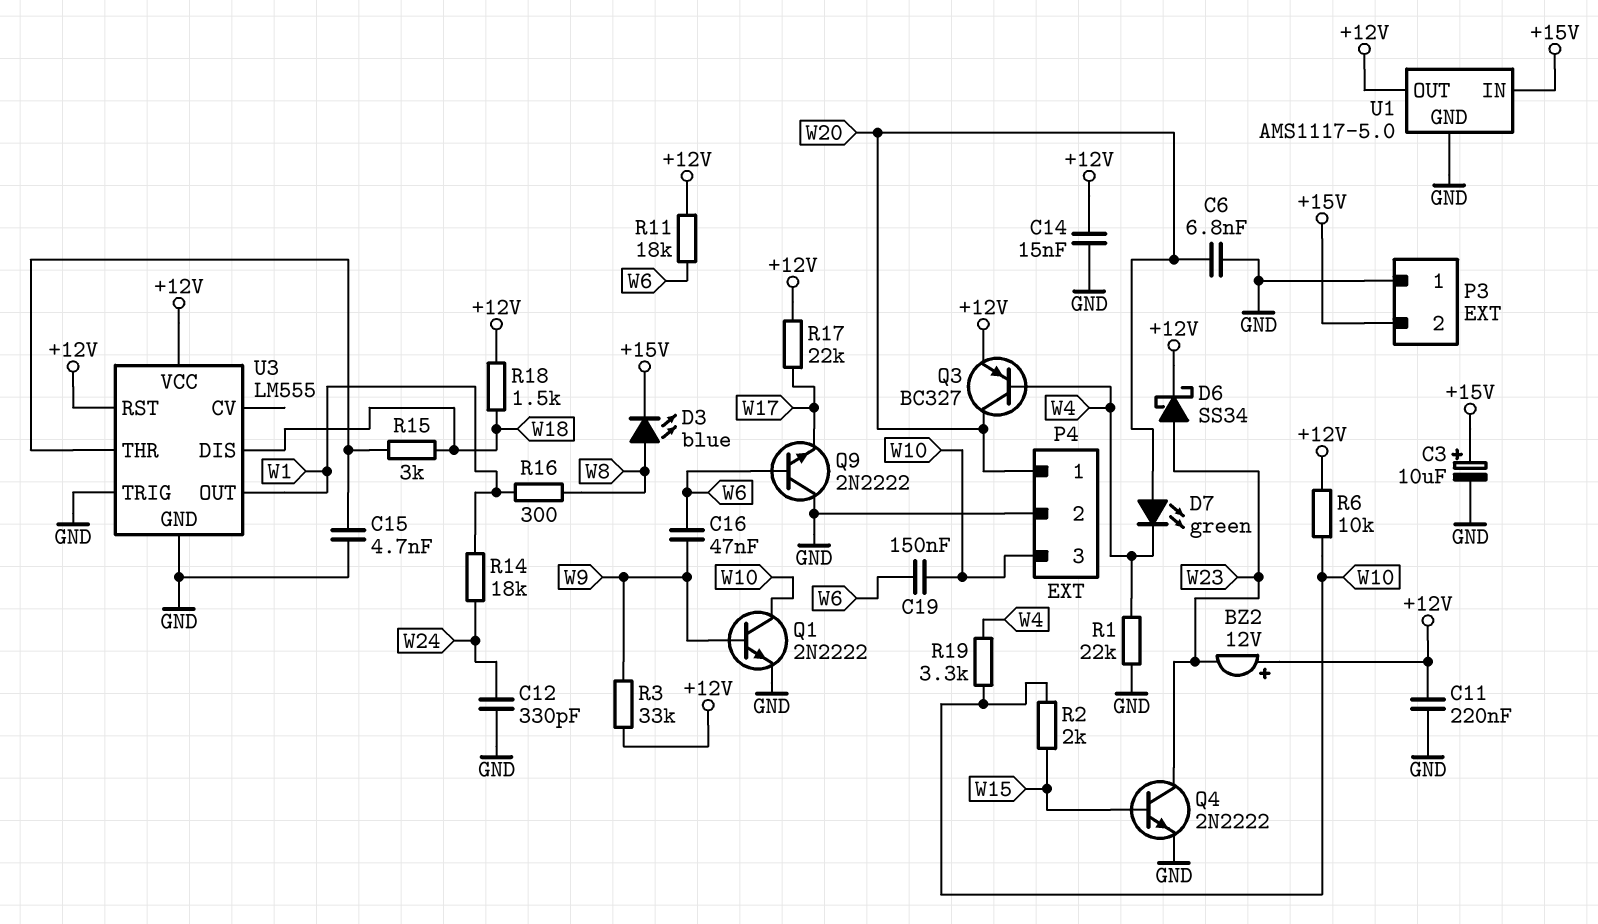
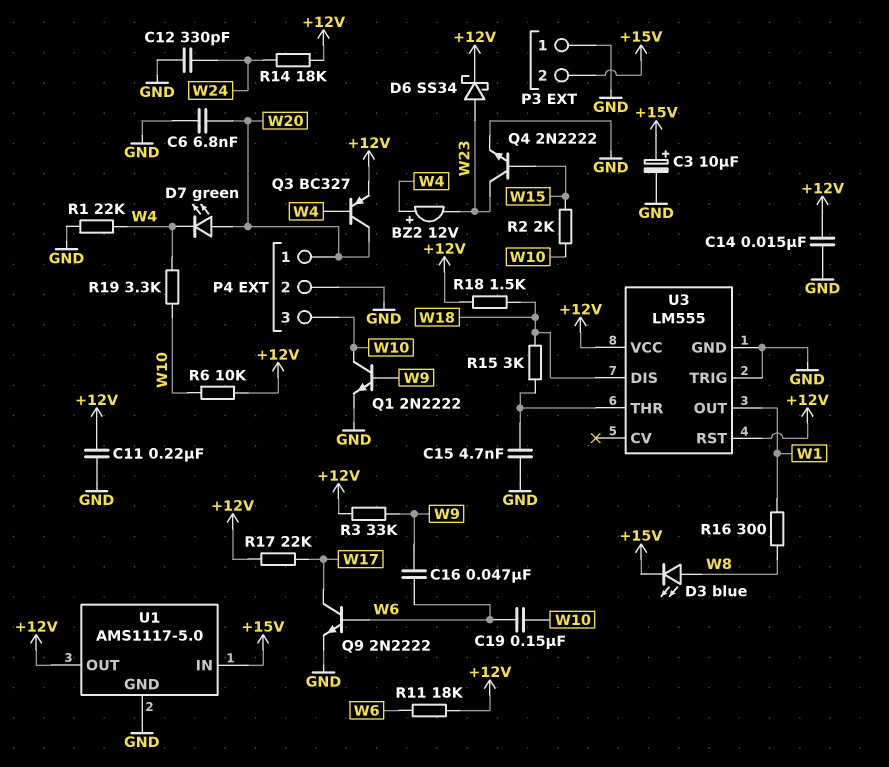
BZ2: buzzer 12V (plus +12V, minus W23) -> buzzer 12V (plus W4, minus W23)
Q9: NPN 2N2222 (B W6, C GND, E W17) -> NPN 2N2222 (B W6, C W17, E GND)
R14: 18k (W1, W24) -> 18k (+12V, W24)

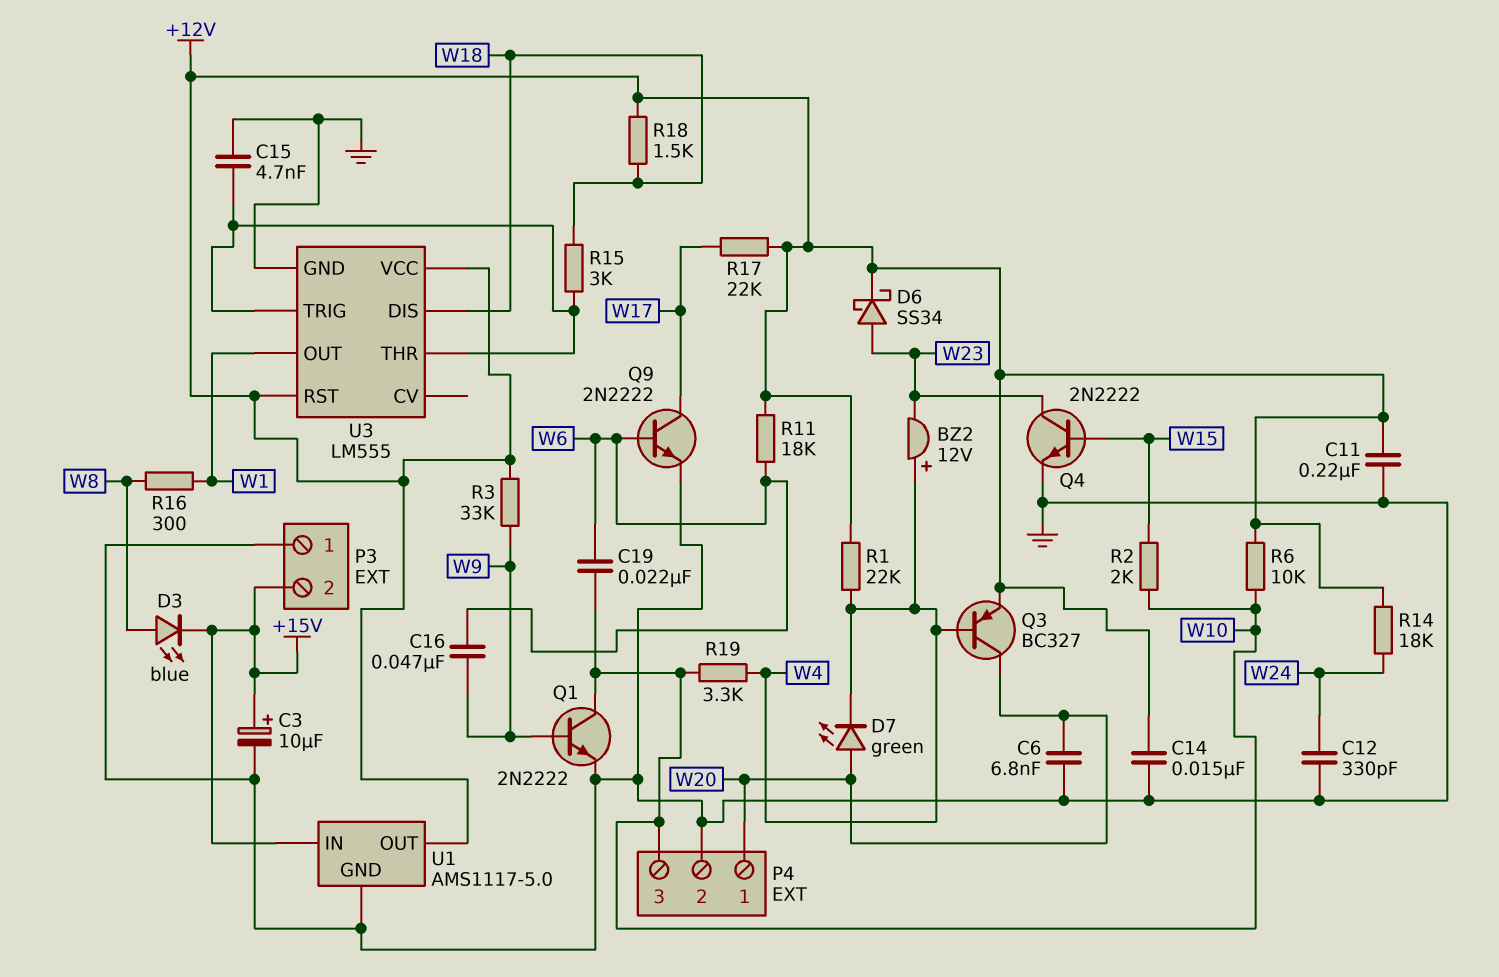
C19: 150nF (W6, W10) -> 22nF (W6, W10)
R1: 22k (GND, W4) -> 22k (+12V, W4)
U3 pin TRIG: GND -> U3/THR

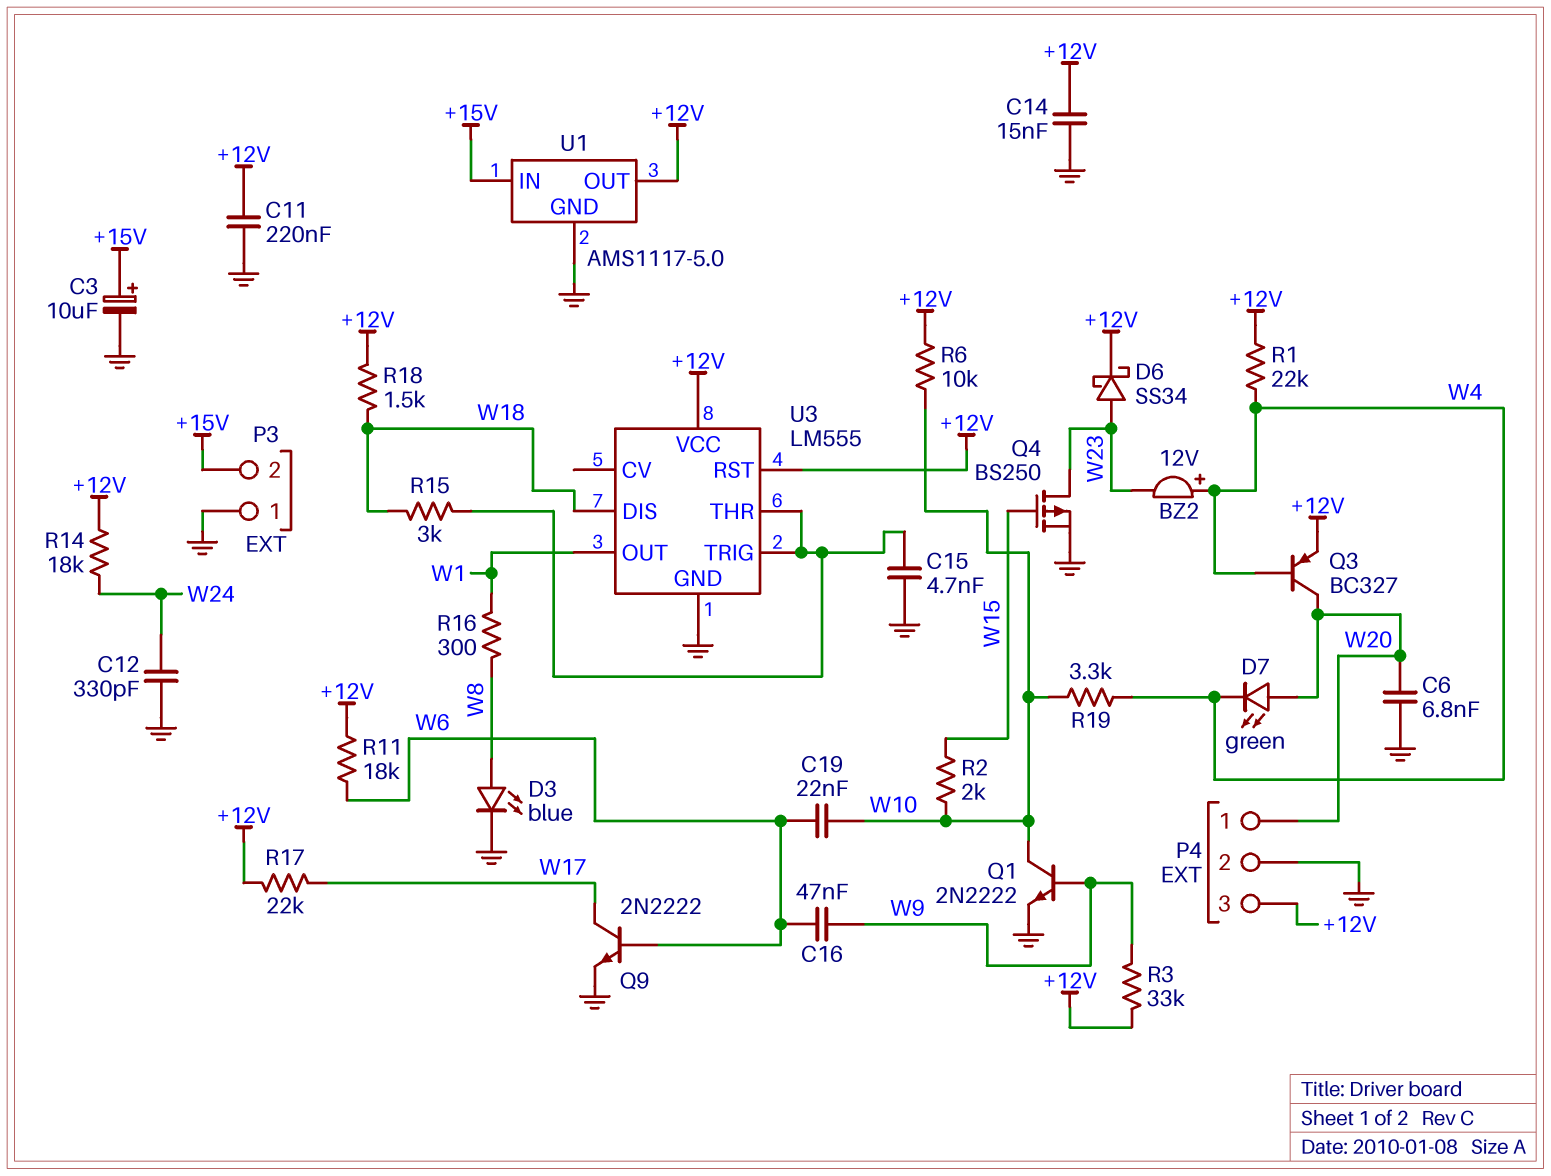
D3: LED blue (A W8, K +15V) -> LED blue (A W8, K GND)
P4 pin 3: W10 -> +12V
Q4: NPN 2N2222 (B W15, C W23, E GND) -> PMOS BS250 (G W15, D W23, S GND)

